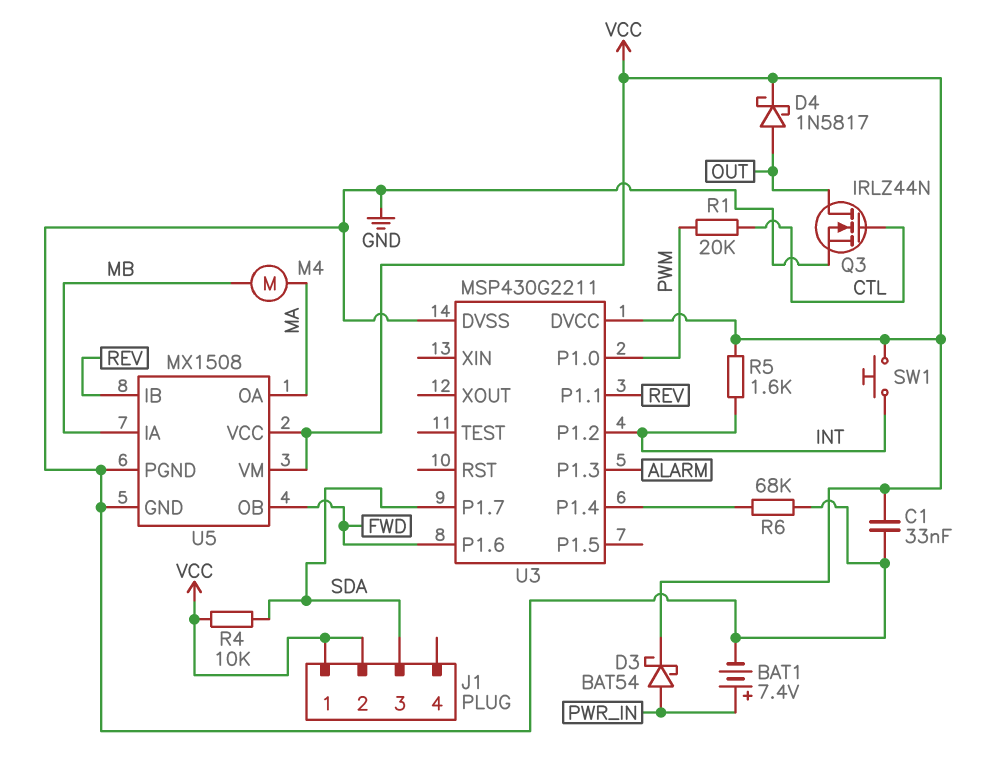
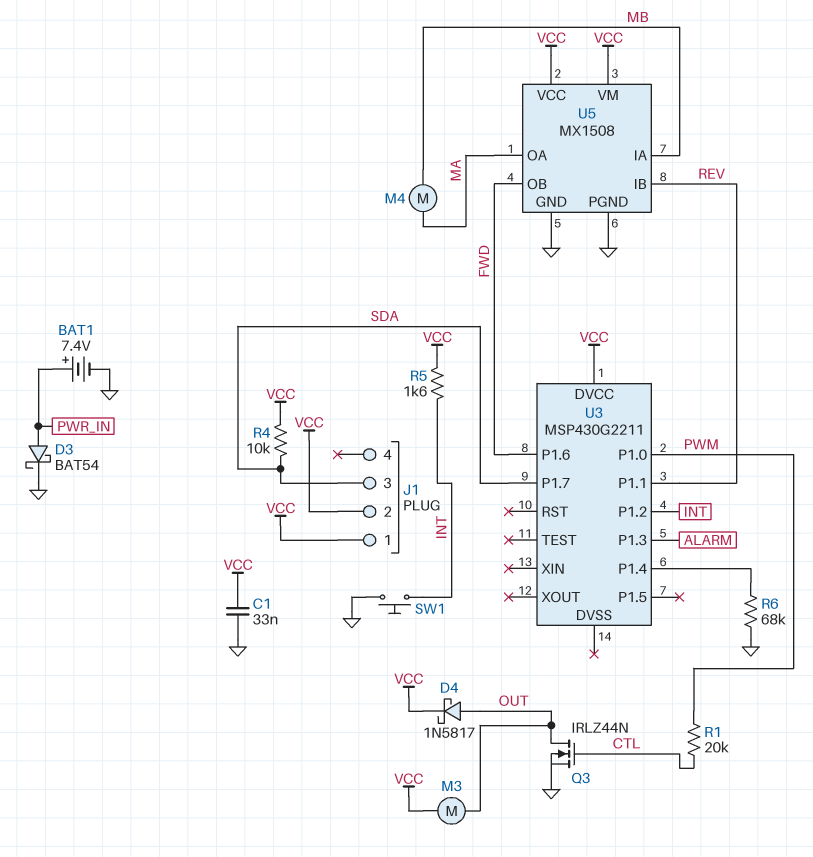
D3: schottky BAT54 (A PWR_IN, K VCC) -> schottky BAT54 (A PWR_IN, K GND)
M3: none -> motor (OUT, VCC)
SW1: button (INT, VCC) -> button (GND, INT)
U3 pin DVSS: GND -> none

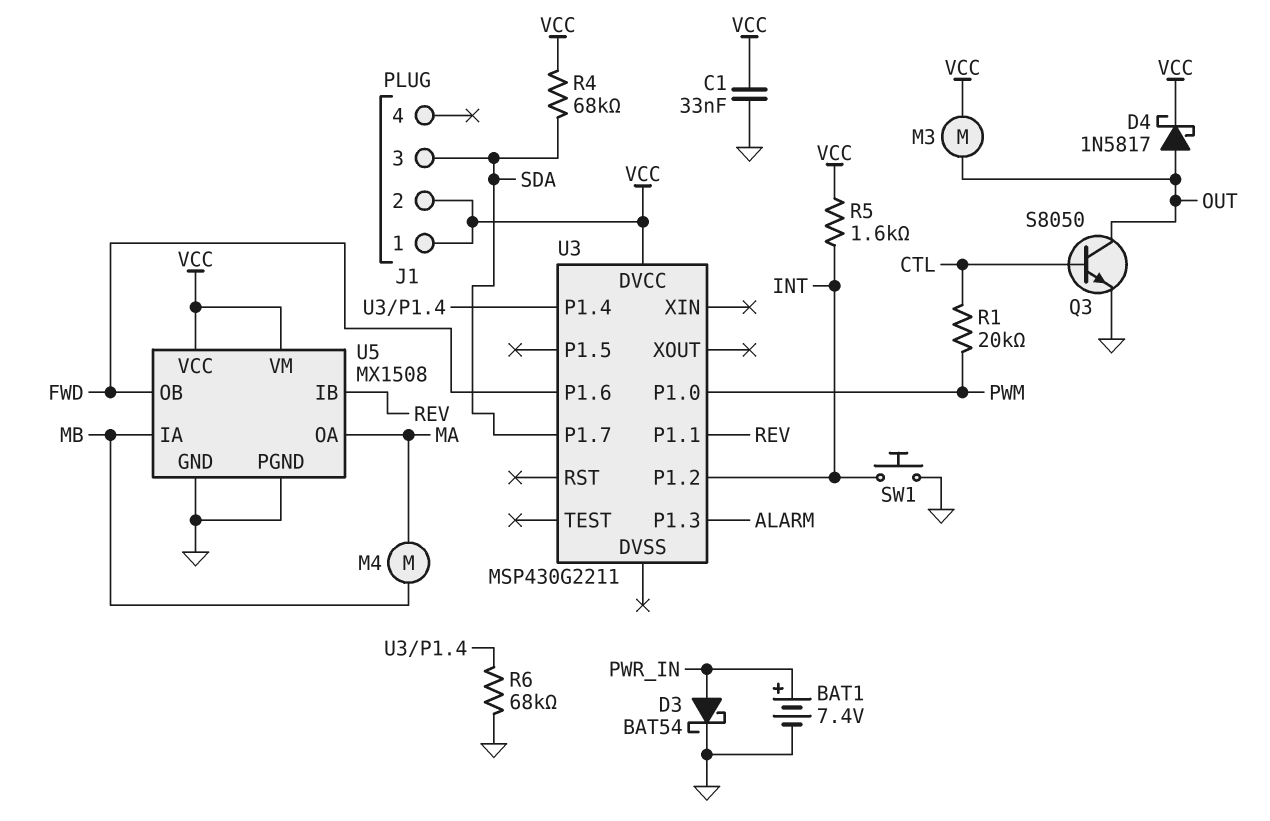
Q3: NMOS IRLZ44N (G CTL, D OUT, S GND) -> NPN S8050 (B CTL, C OUT, E GND)
R4: 10k (SDA, VCC) -> 68k (SDA, VCC)

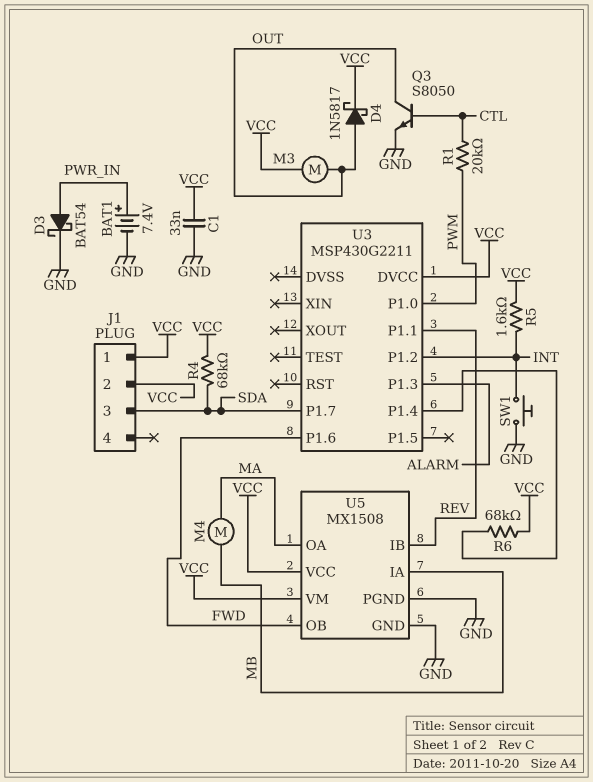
R6: 68k (GND, U3/P1.4) -> 68k (U3/P1.4, VCC)

